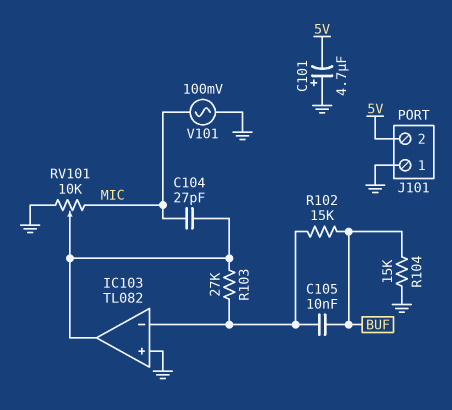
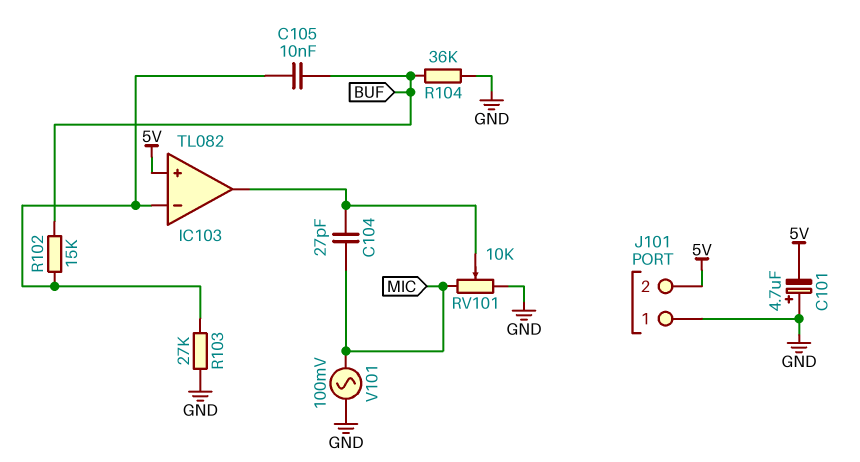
IC103 pin in+: GND -> 5V
R103: 27k (IC103/in-, IC103/out) -> 27k (GND, IC103/in-)
R104: 15k (BUF, GND) -> 36k (BUF, GND)

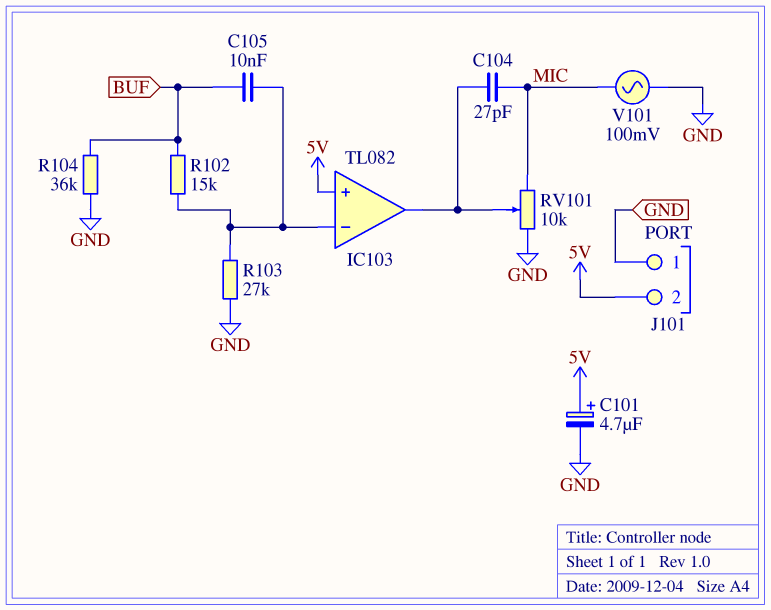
C101: 4.7uF (plus GND, minus 5V) -> 4.7uF (plus 5V, minus GND)

